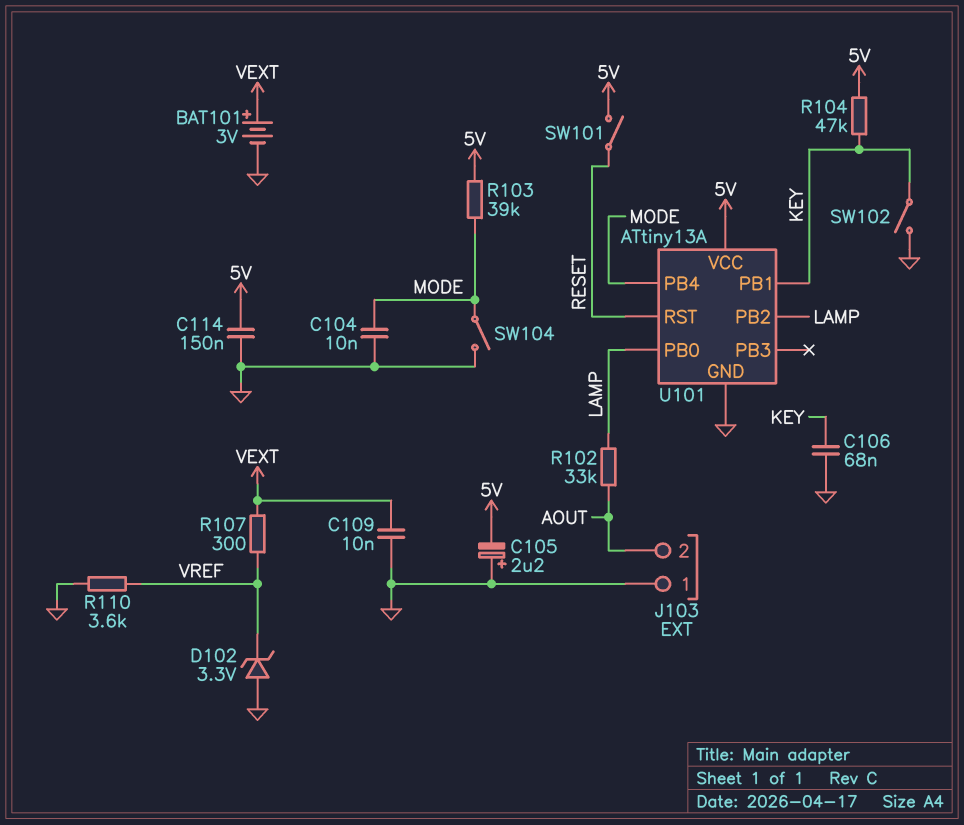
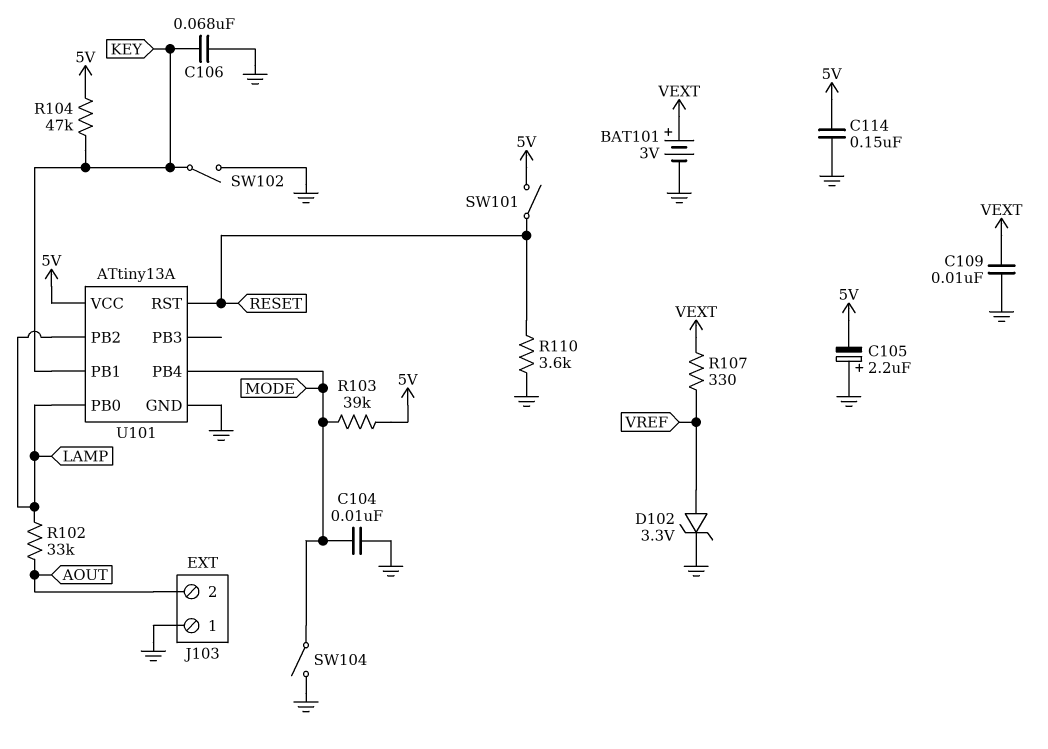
D102: zener 3.3V (A GND, K VREF) -> zener 3.3V (A VREF, K GND)
R107: 300 (VEXT, VREF) -> 330 (VEXT, VREF)
R110: 3.6k (GND, VREF) -> 3.6k (GND, RESET)

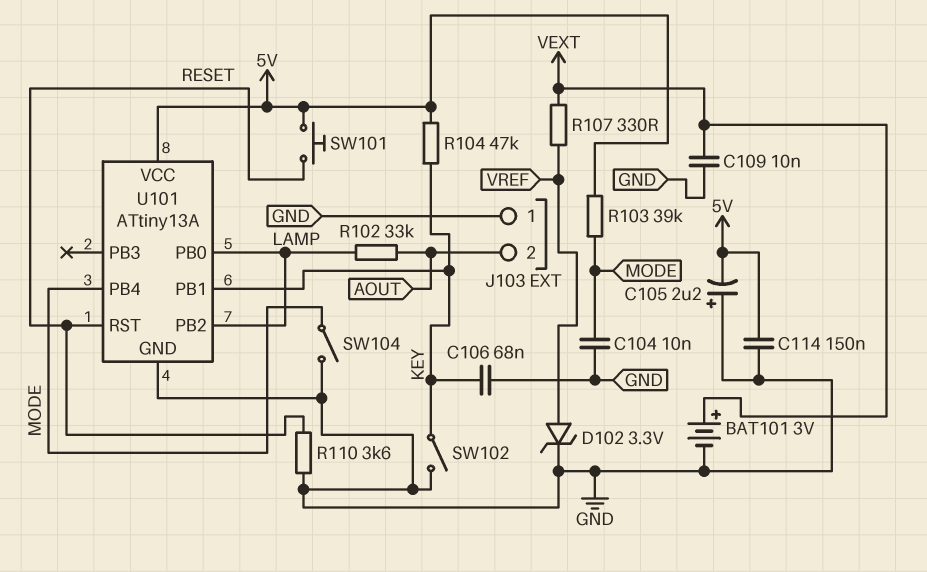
SW101: switch (5V, RESET) -> button (5V, RESET)

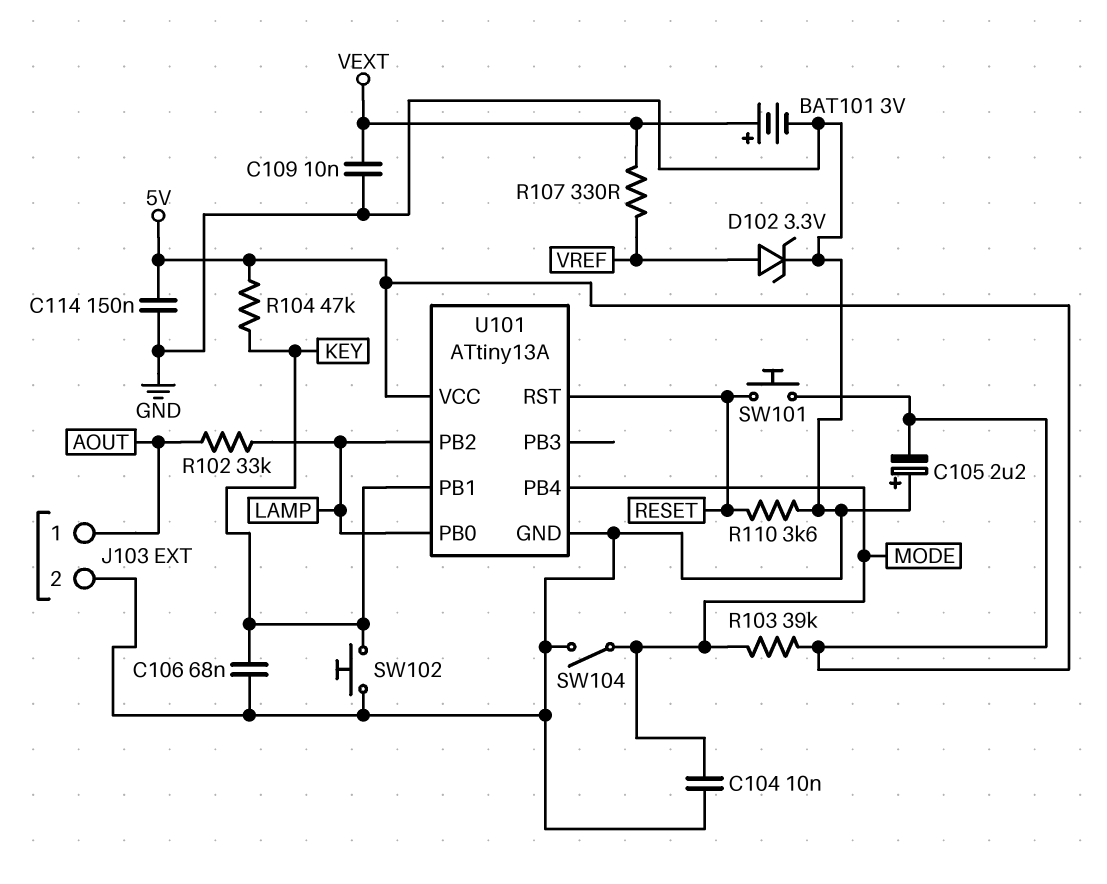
J103 pin 1: GND -> AOUT
J103 pin 2: AOUT -> GND
SW102: switch (GND, KEY) -> button (GND, KEY)

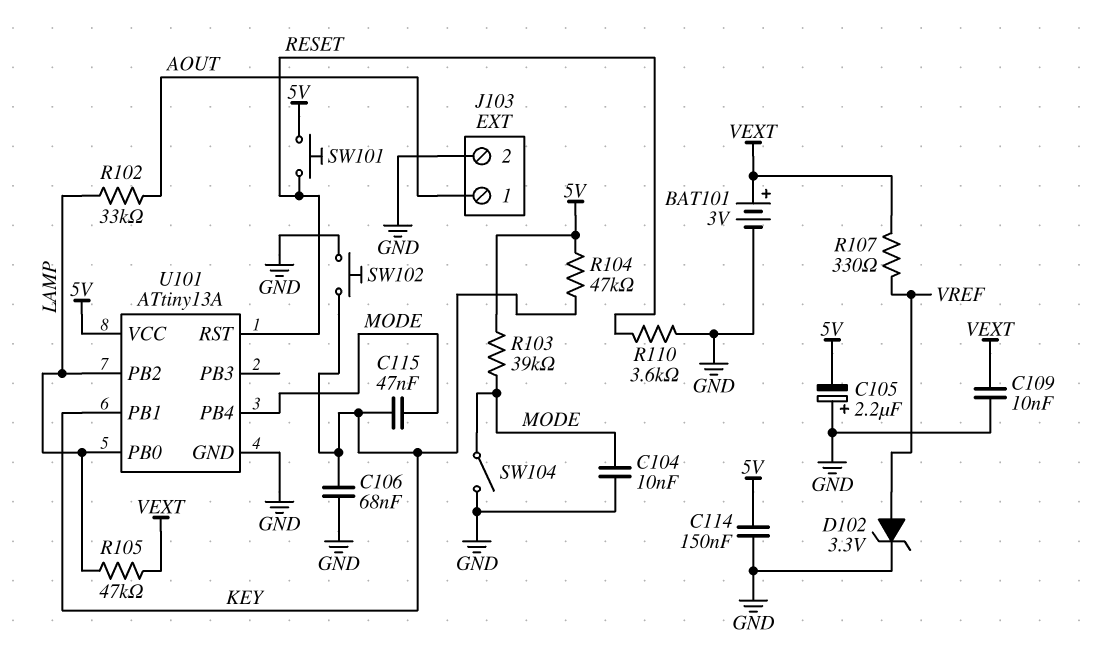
C115: none -> 47nF (KEY, MODE)
R105: none -> 47k (LAMP, VEXT)

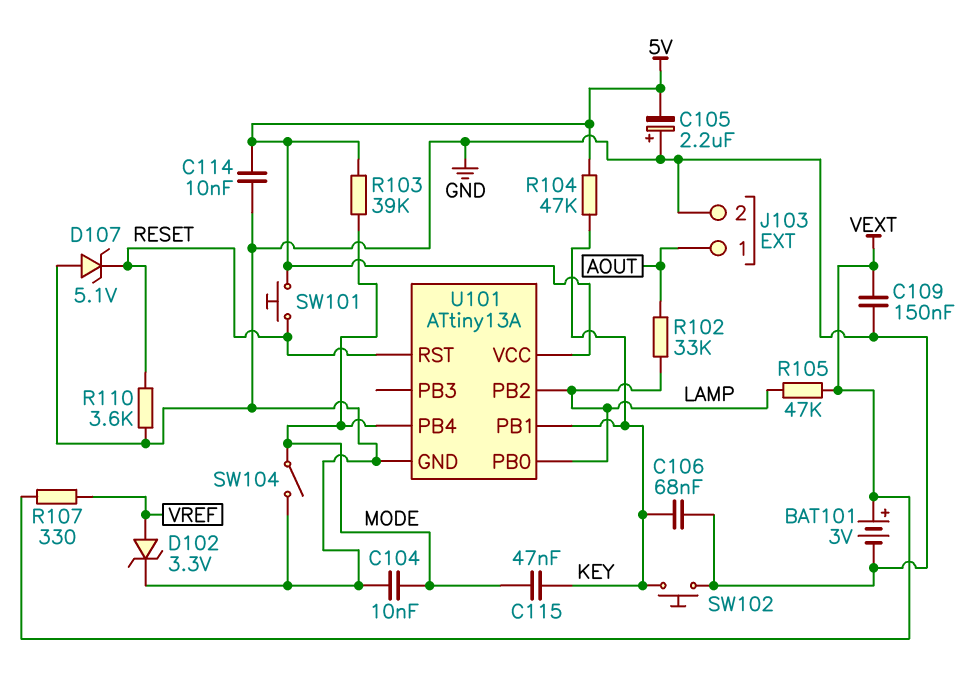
C109: 10nF (GND, VEXT) -> 150nF (GND, VEXT)
C114: 150nF (5V, GND) -> 10nF (5V, GND)
D107: none -> zener 5.1V (A GND, K RESET)

